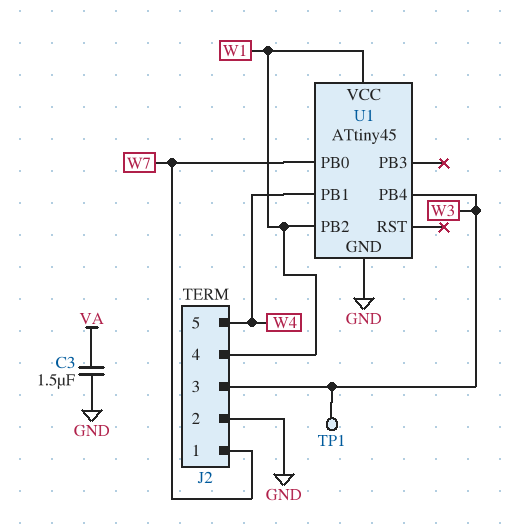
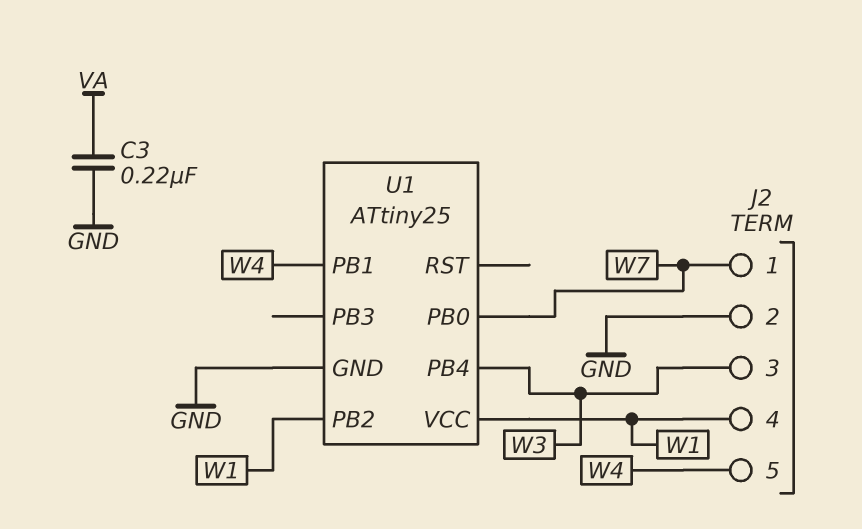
C3: 1.5uF (GND, VA) -> 220nF (GND, VA)
TP1: test point (W3) -> none
U1: ATtiny45 -> ATtiny25

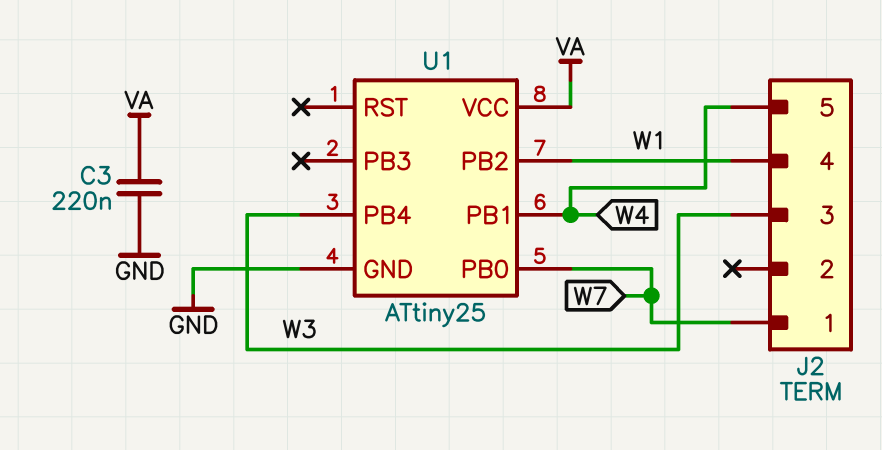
J2 pin 2: GND -> none
U1 pin VCC: W1 -> VA

